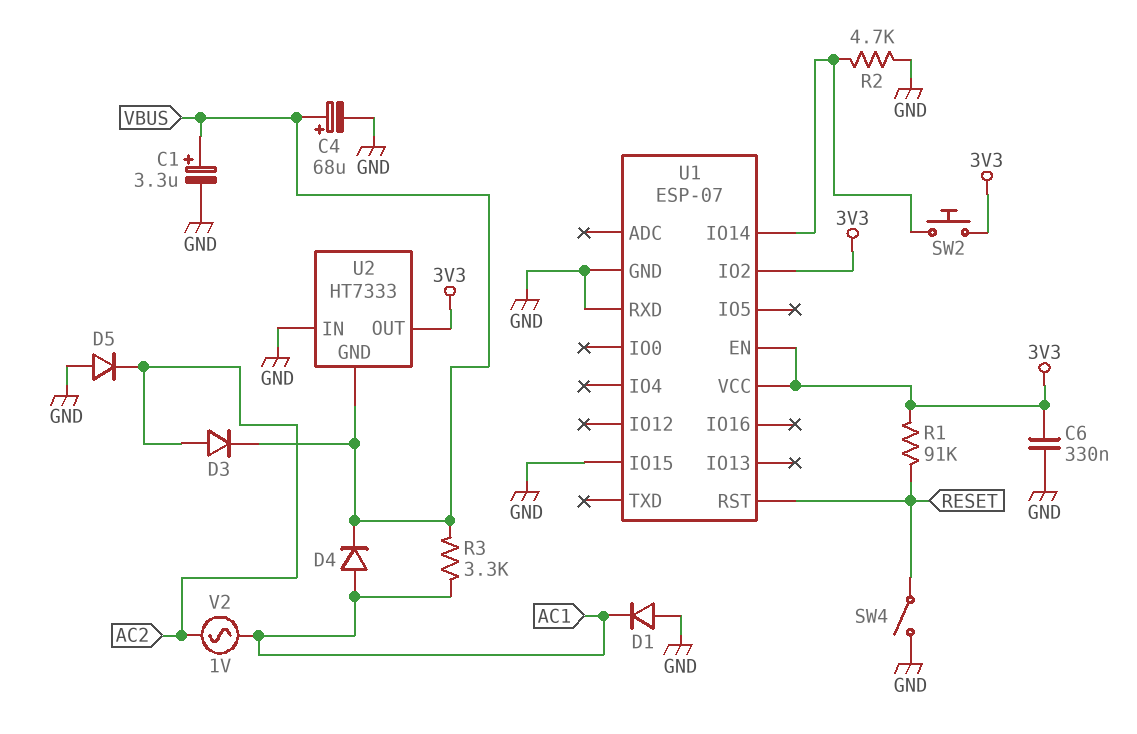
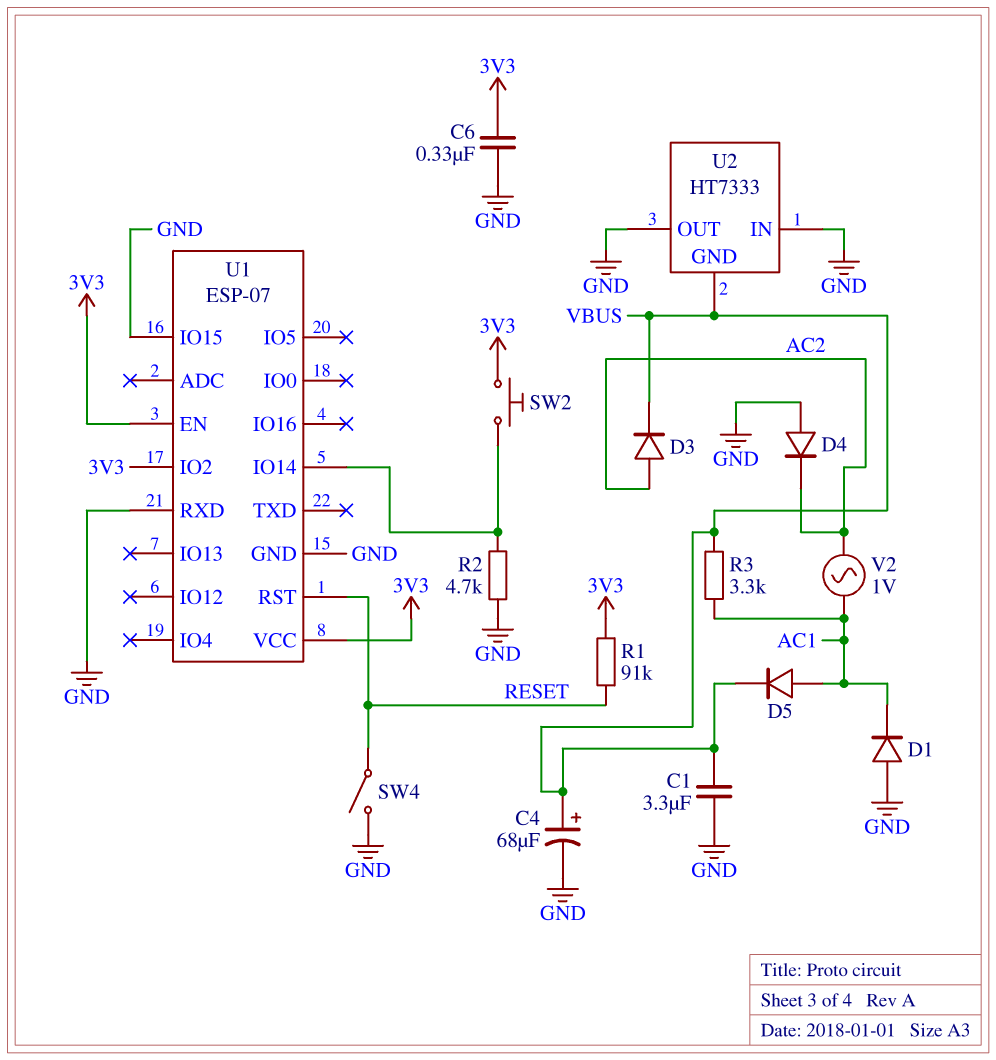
C1: 3.3uF (plus VBUS, minus GND) -> 3.3uF (GND, VBUS)
D4: diode (A AC1, K VBUS) -> diode (A GND, K AC2)
D5: diode (A GND, K AC2) -> diode (A AC1, K VBUS)
U2 pin OUT: 3V3 -> GND

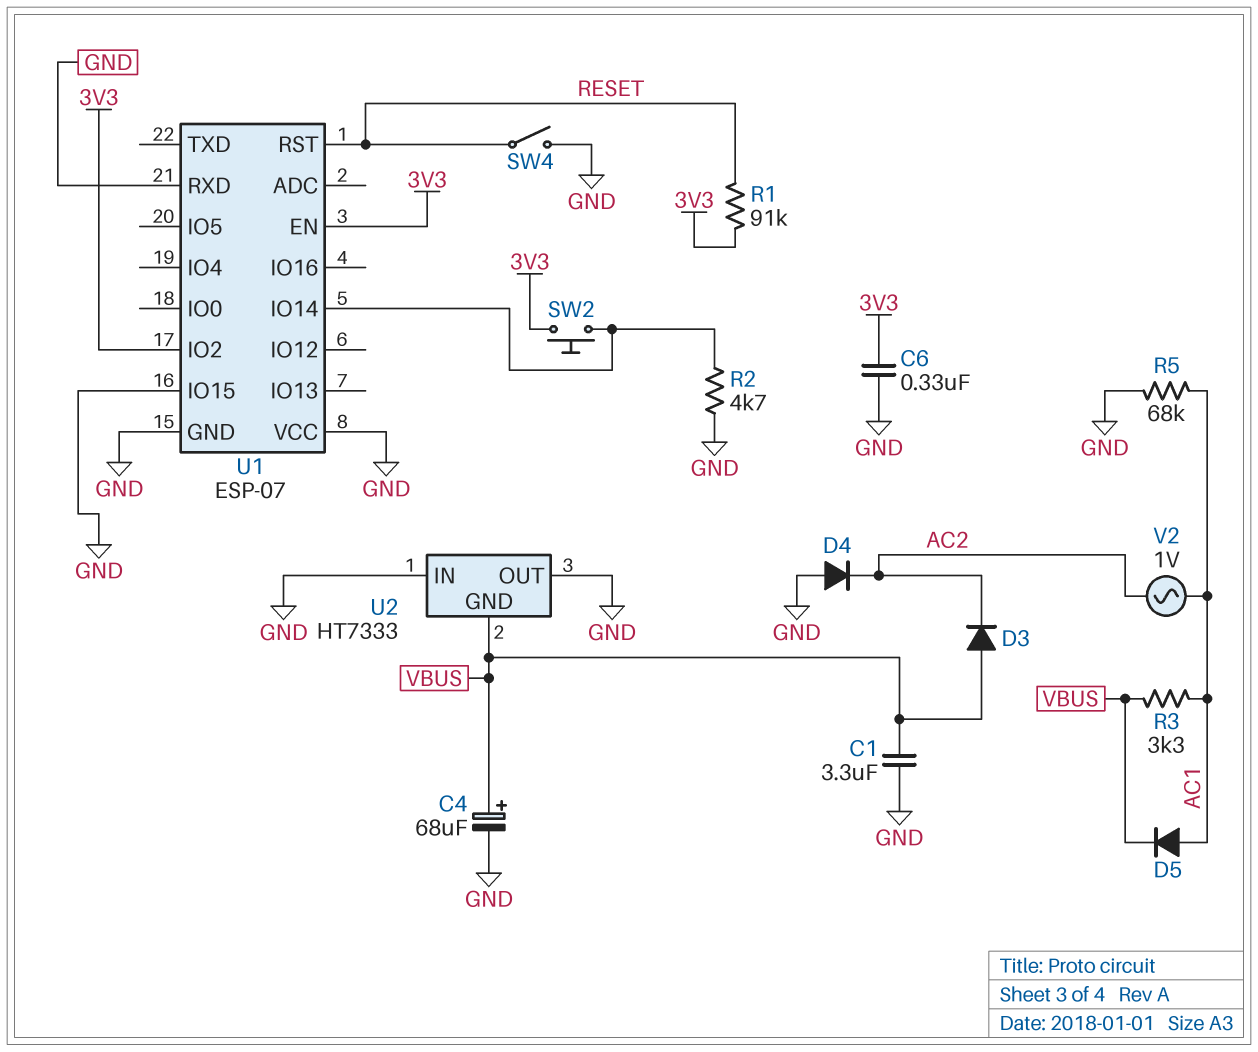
D1: diode (A GND, K AC1) -> none
D3: diode (A AC2, K VBUS) -> diode (A VBUS, K AC2)
R5: none -> 68k (AC1, GND)
U1 pin VCC: 3V3 -> GND

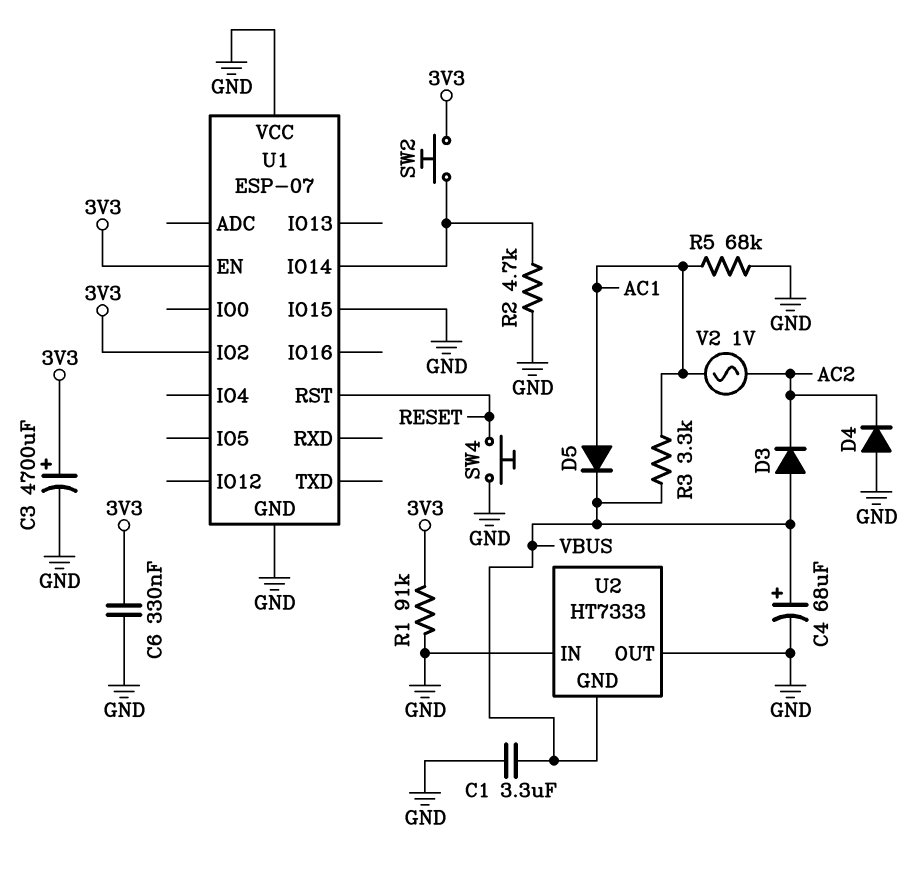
C3: none -> 4700uF (plus 3V3, minus GND)
R1: 91k (3V3, RESET) -> 91k (3V3, GND)
SW4: switch (GND, RESET) -> button (GND, RESET)
U1 pin RXD: GND -> none

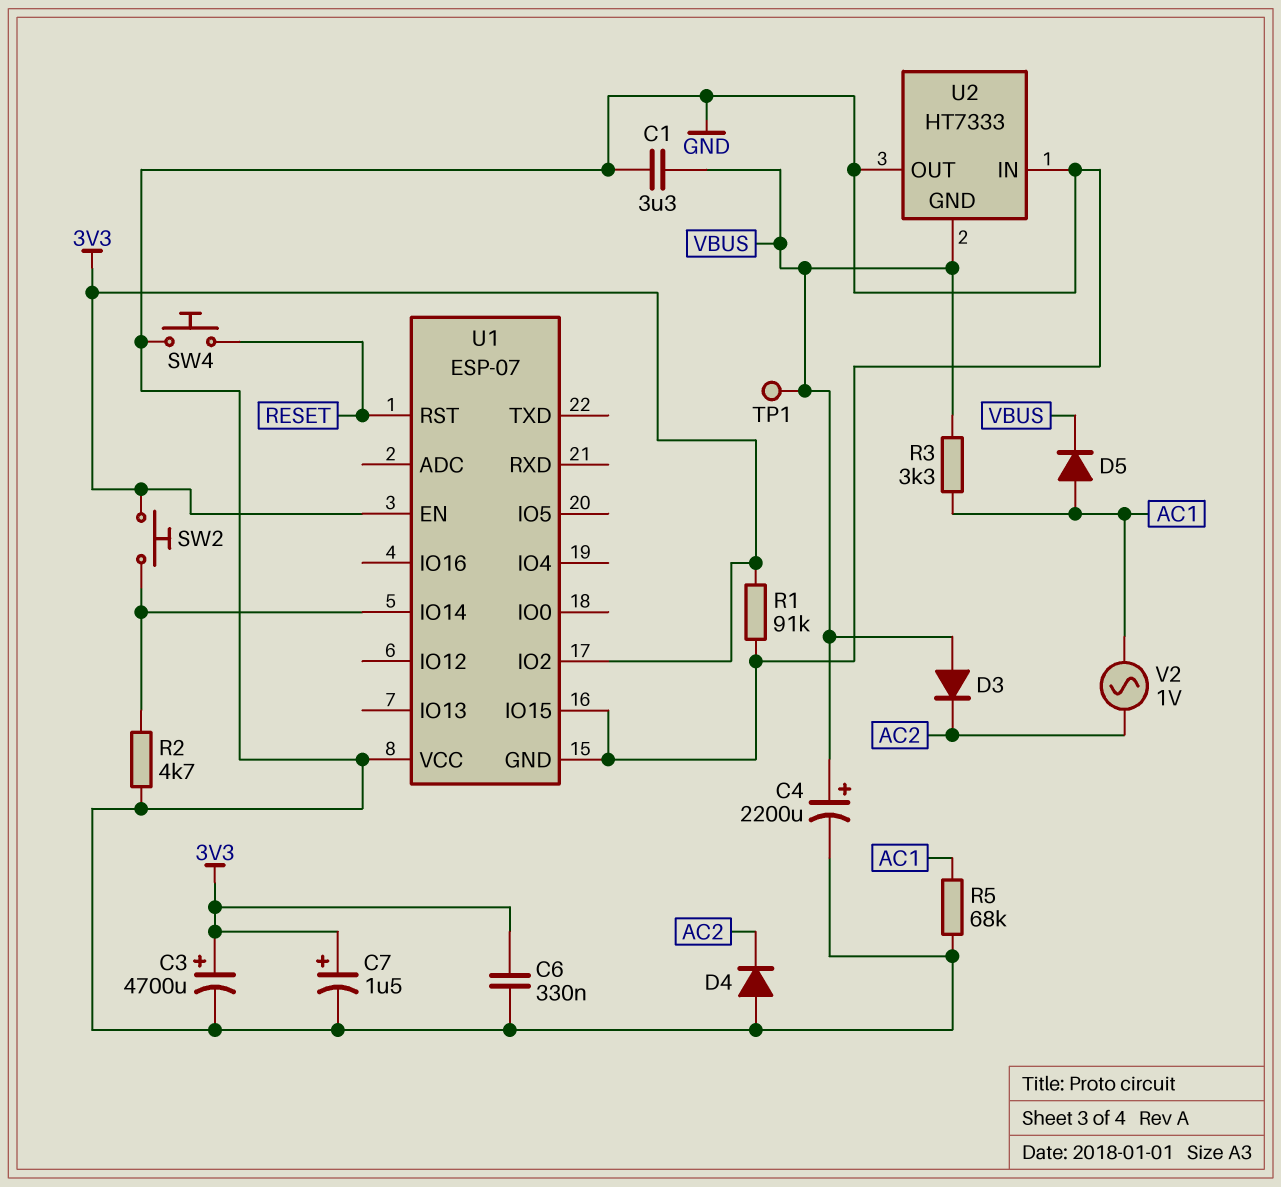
C4: 68uF (plus VBUS, minus GND) -> 2200uF (plus VBUS, minus GND)
C7: none -> 1.5uF (plus 3V3, minus GND)
TP1: none -> test point (VBUS)

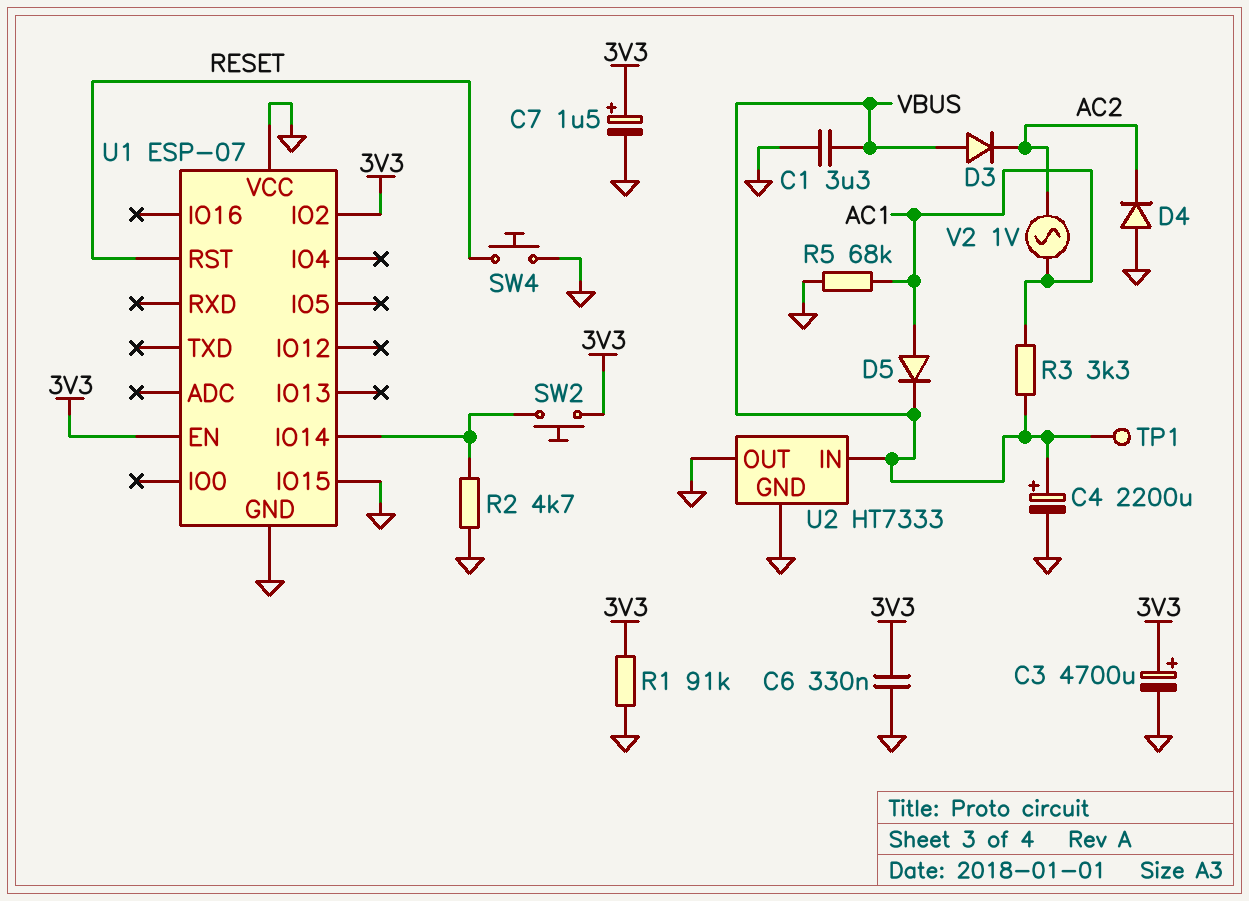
U2 pin GND: VBUS -> GND
U2 pin IN: GND -> VBUS

